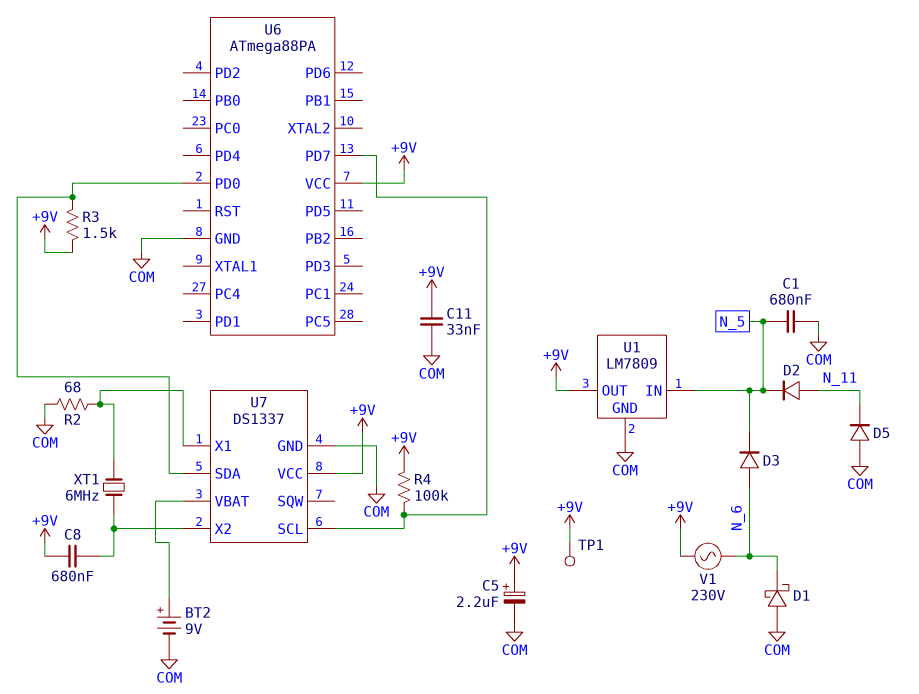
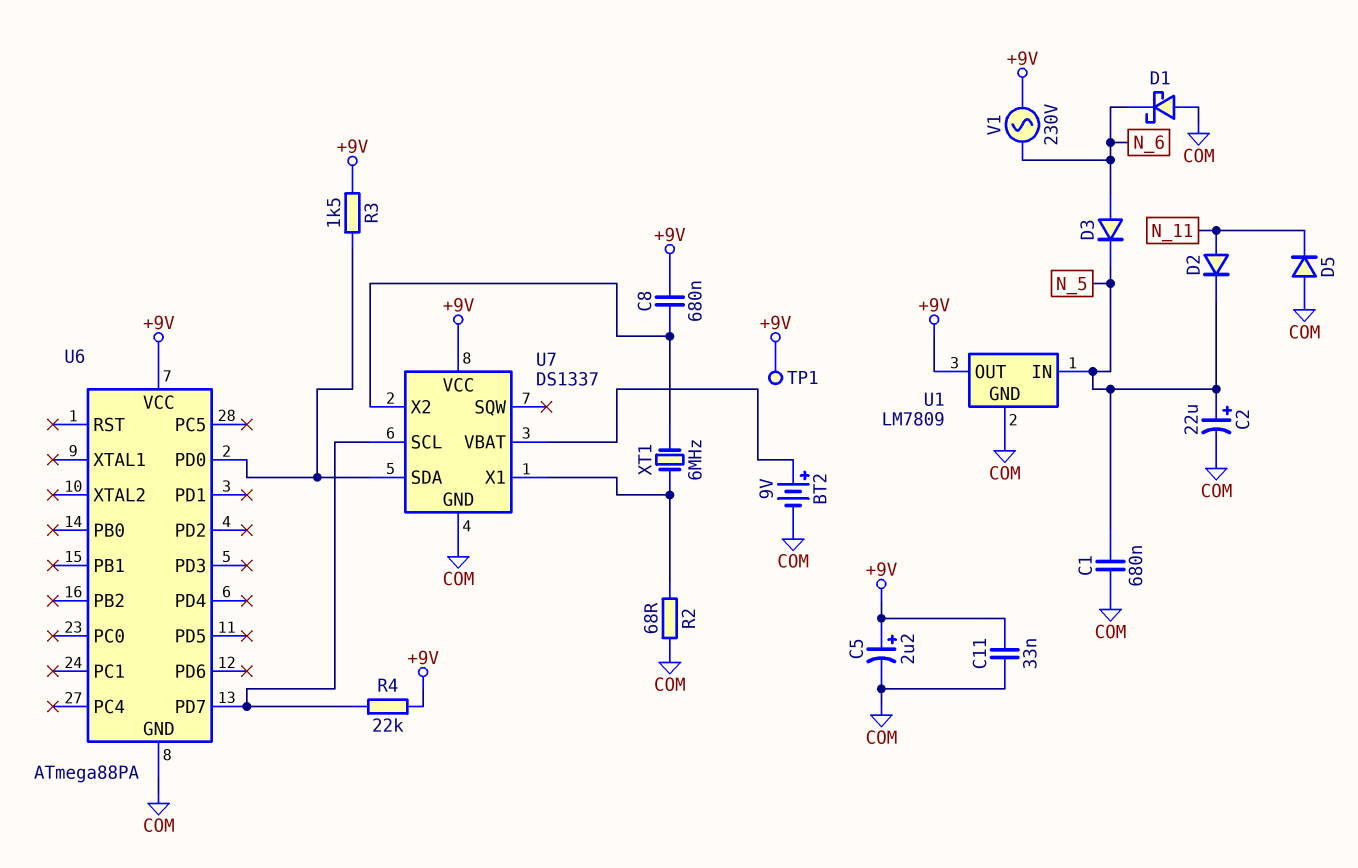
C2: none -> 22uF (plus N_5, minus COM)
R4: 100k (+9V, U6/PD7) -> 22k (+9V, U6/PD7)

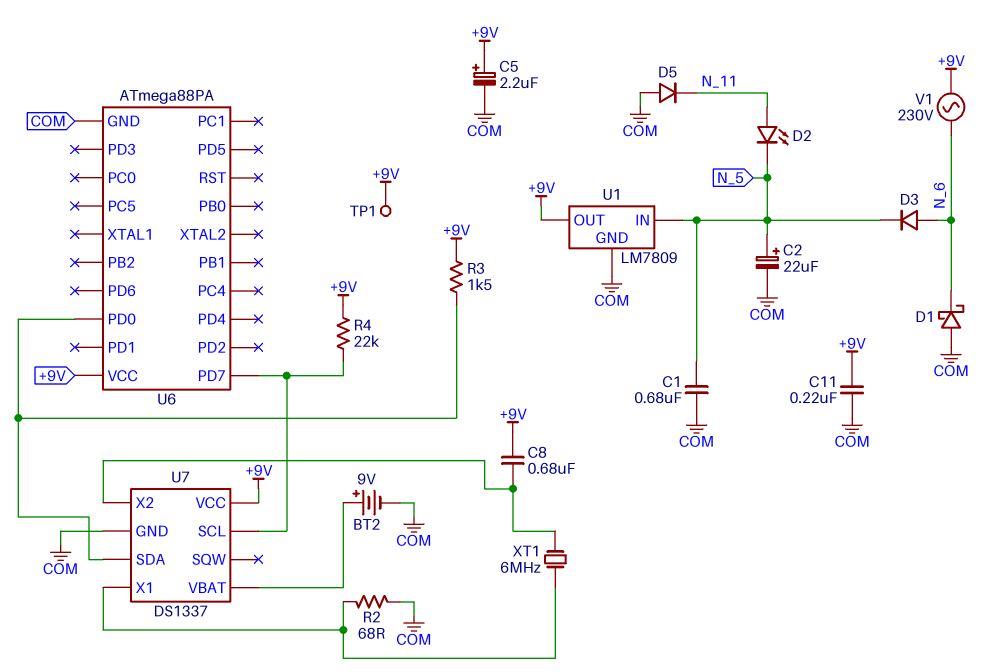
C11: 33nF (+9V, COM) -> 220nF (+9V, COM)
D2: diode (A N_11, K N_5) -> LED (A N_11, K N_5)

